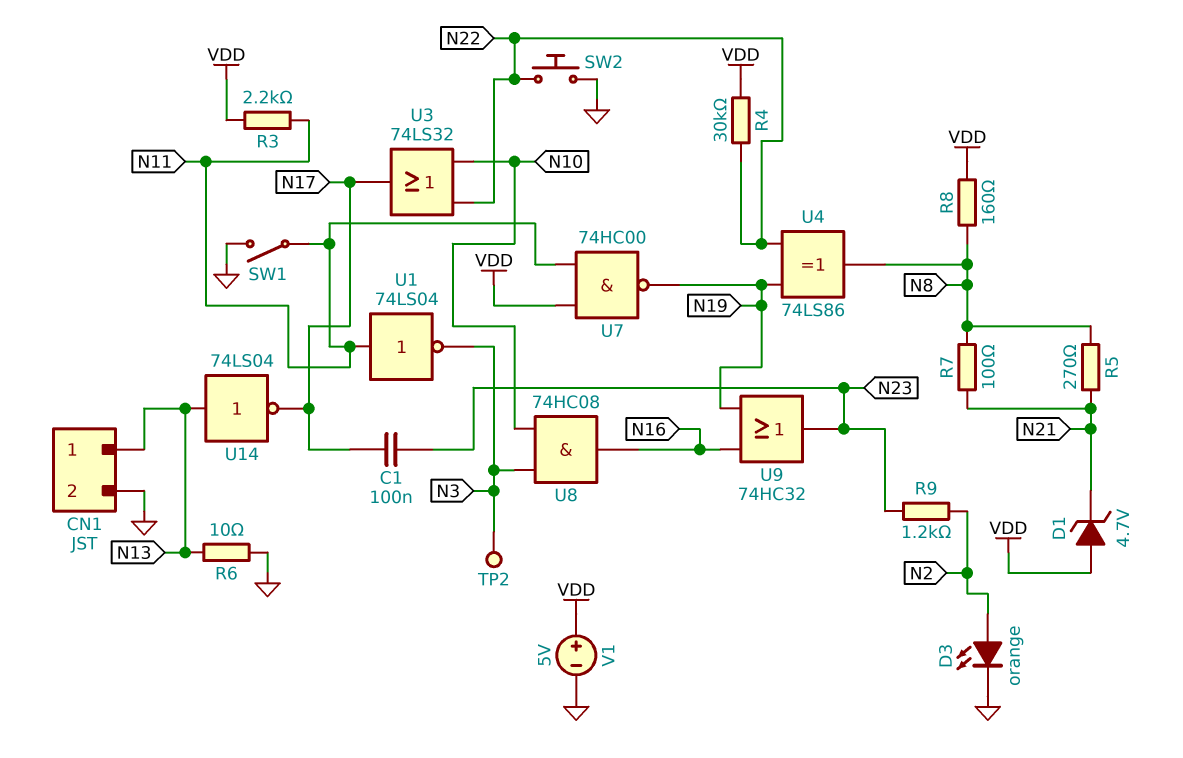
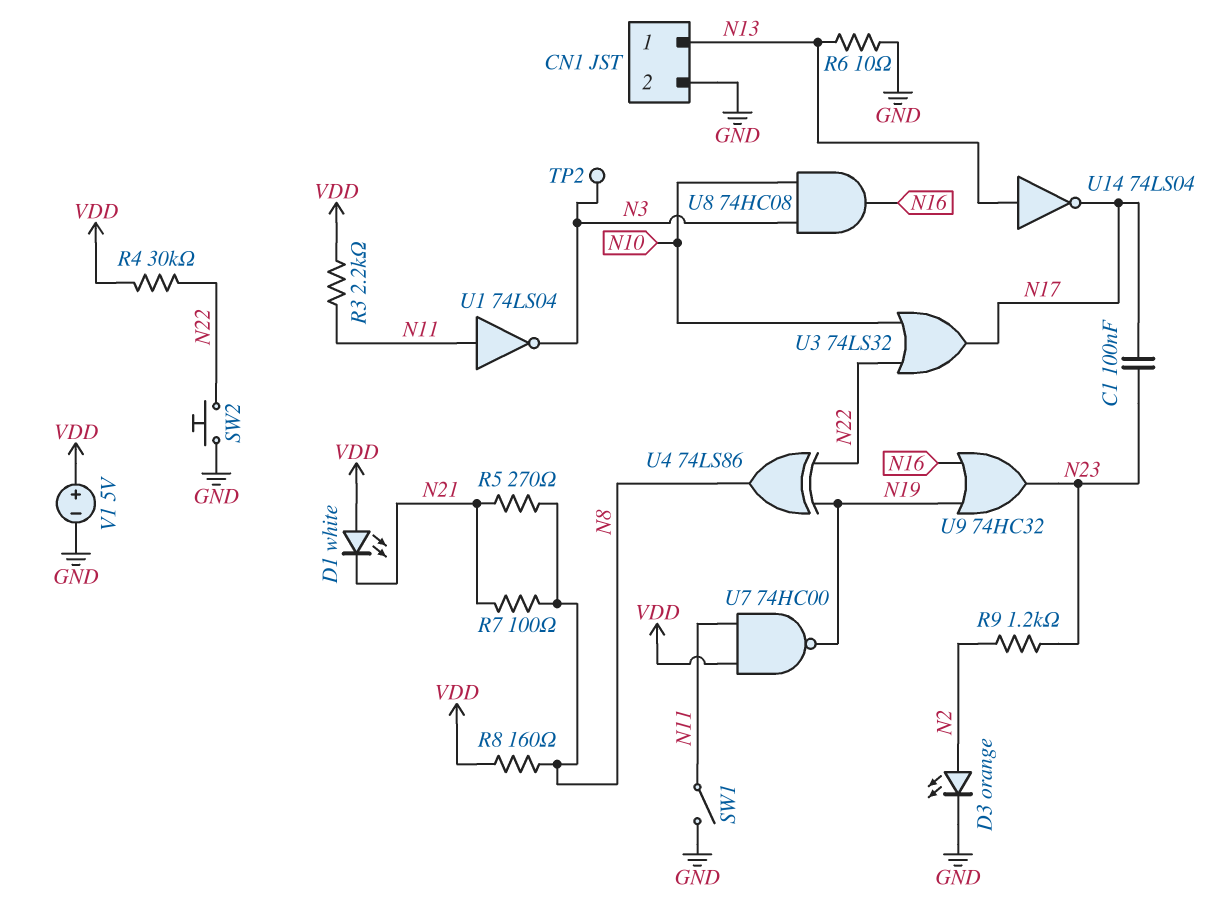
D1: zener 4.7V (A VDD, K N21) -> LED white (A VDD, K N21)

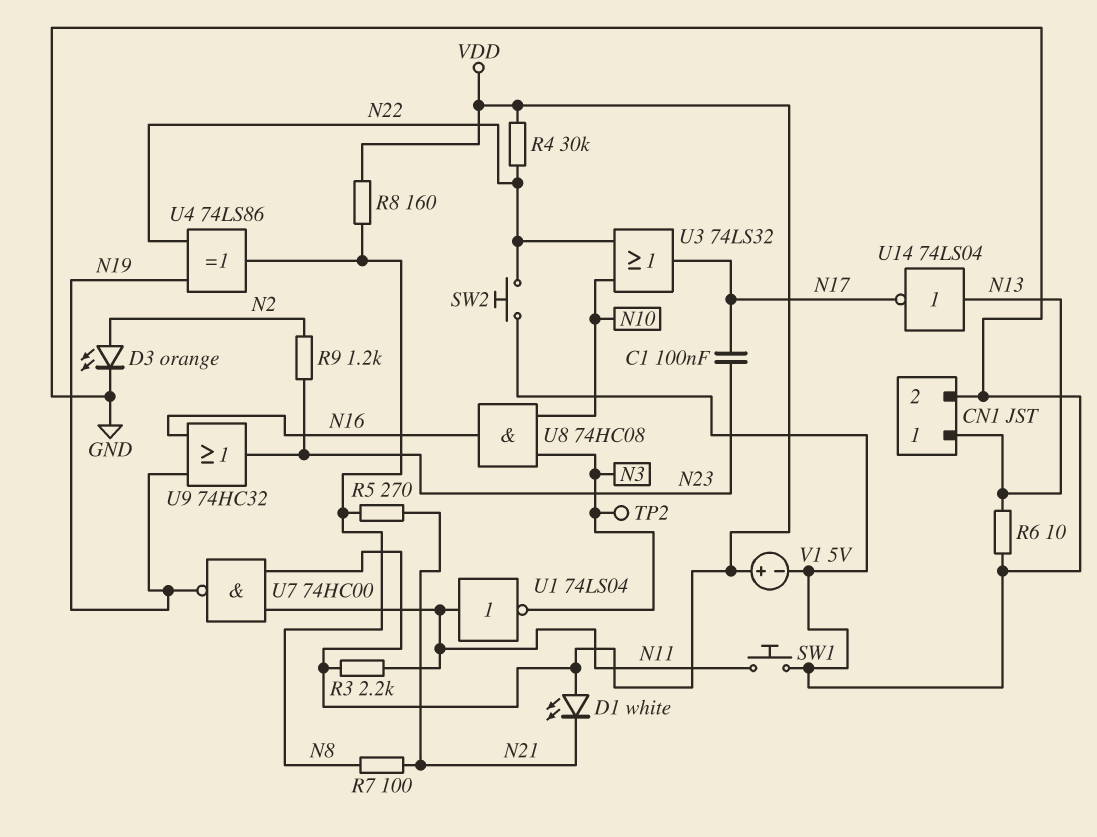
SW1: switch (GND, N11) -> button (GND, N11)

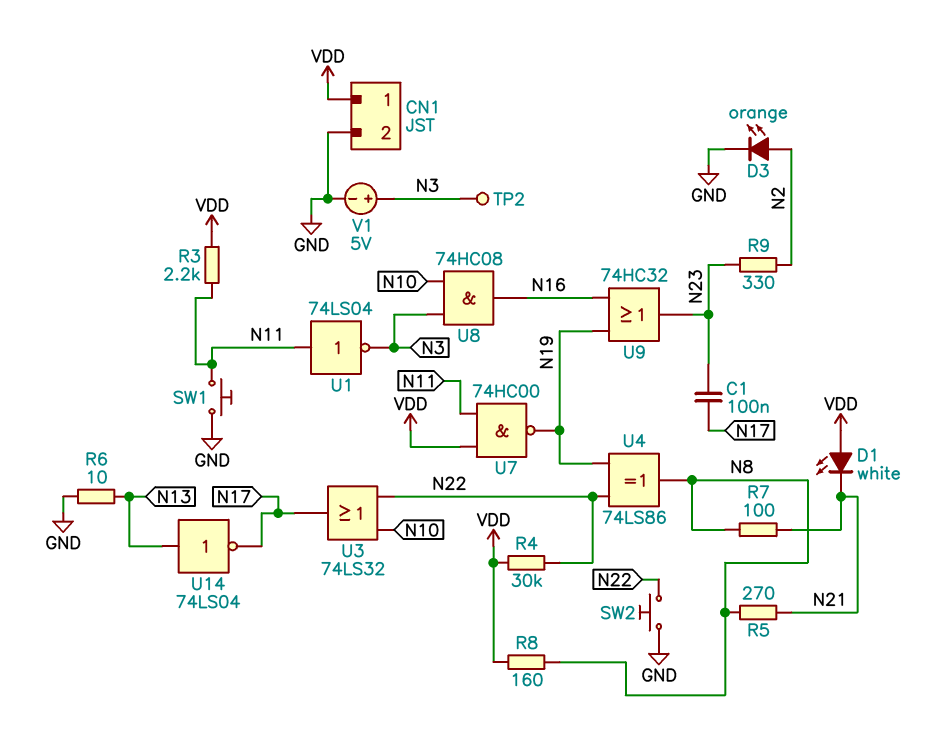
CN1 pin 1: N13 -> VDD
R9: 1.2k (N2, N23) -> 330 (N2, N23)
V1: 5V (plus VDD, minus GND) -> 5V (plus N3, minus GND)

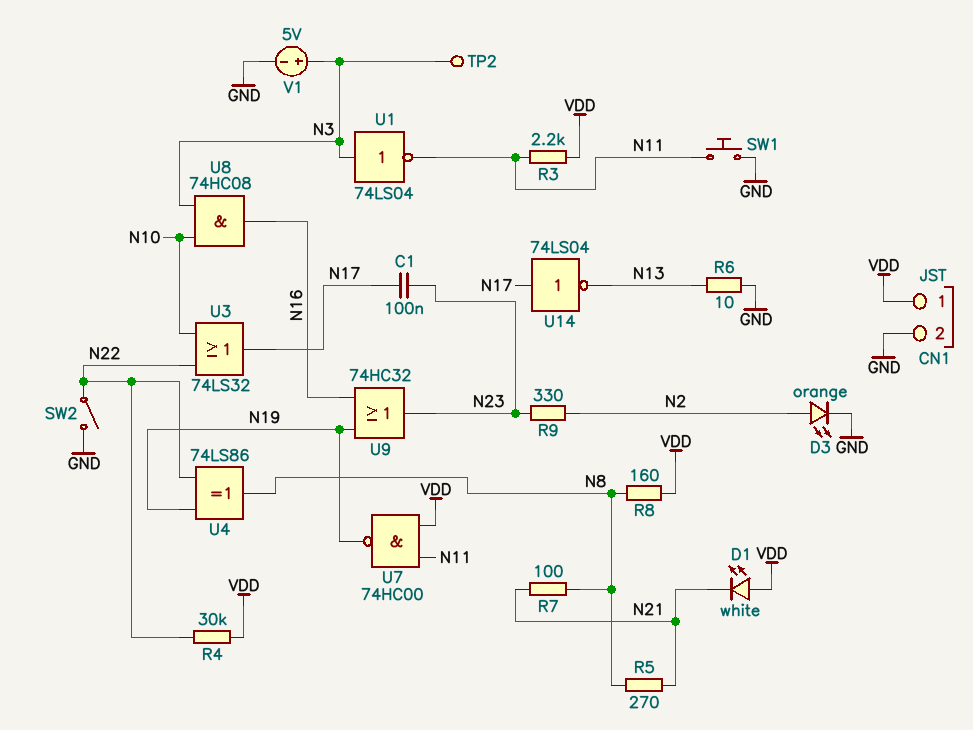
SW2: button (GND, N22) -> switch (GND, N22)
U1: NOT 74LS04 (in N11, out N3) -> NOT 74LS04 (in N3, out N11)
U14: NOT 74LS04 (in N13, out N17) -> NOT 74LS04 (in N17, out N13)

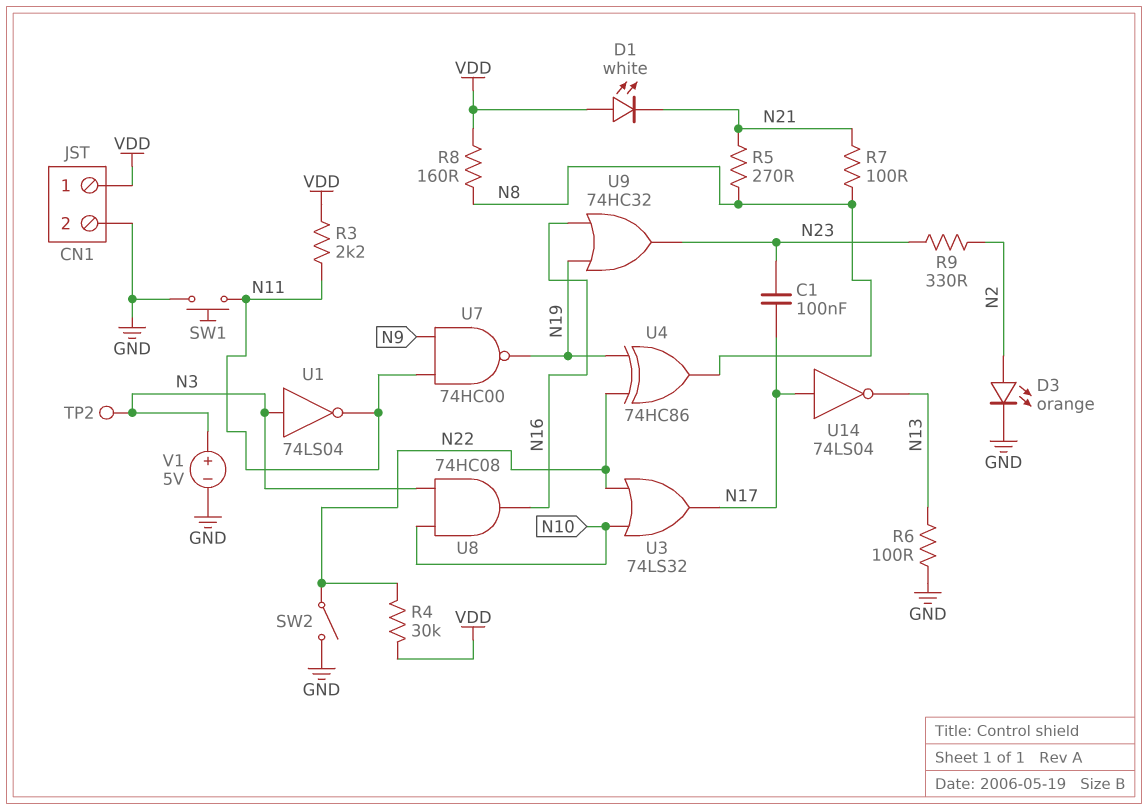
R6: 10 (GND, N13) -> 100 (GND, N13)
U4: XOR 74LS86 (in N19, in N22, out N8) -> XOR 74HC86 (in N19, in N22, out N8)
U7: NAND 74HC00 (in N11, in VDD, out N19) -> NAND 74HC00 (in N9, in N11, out N19)

